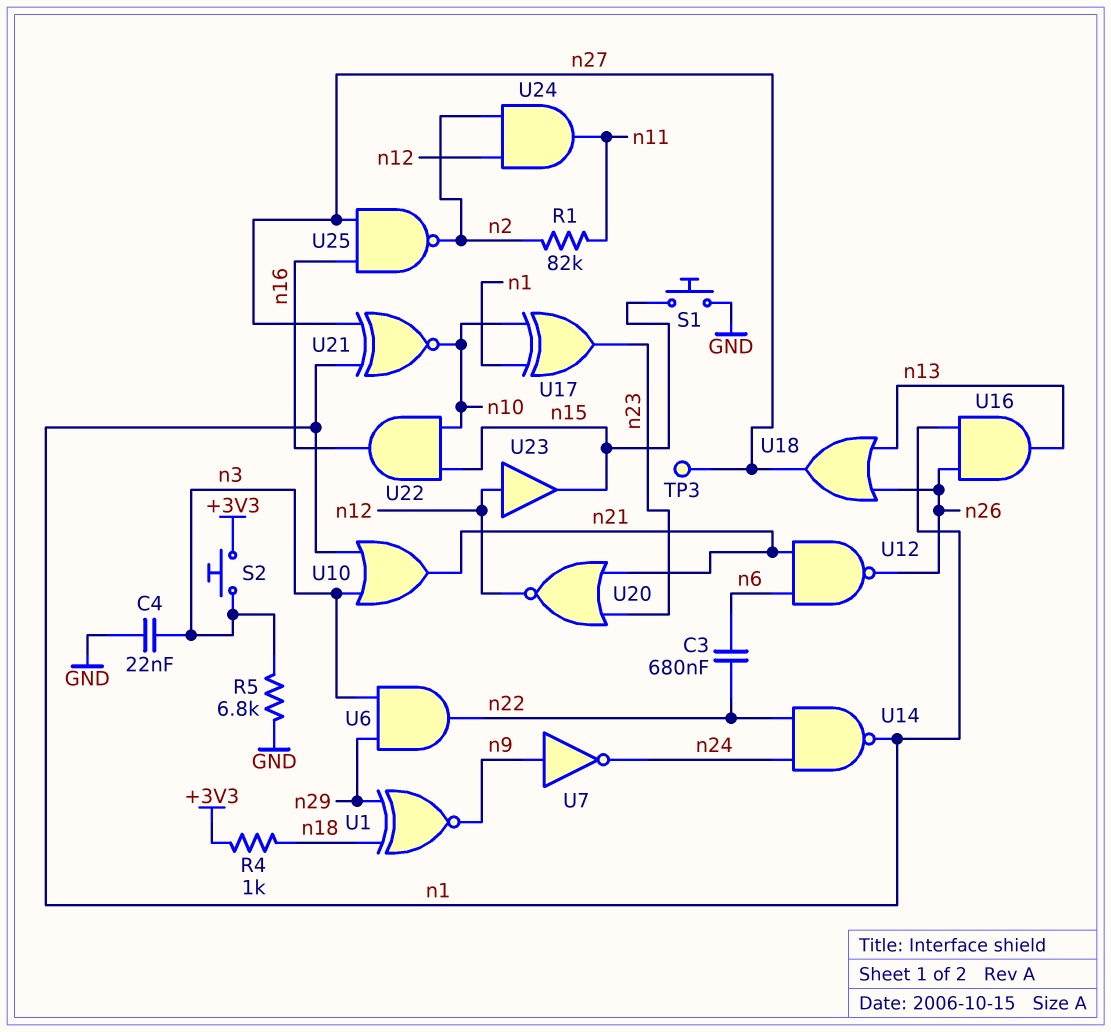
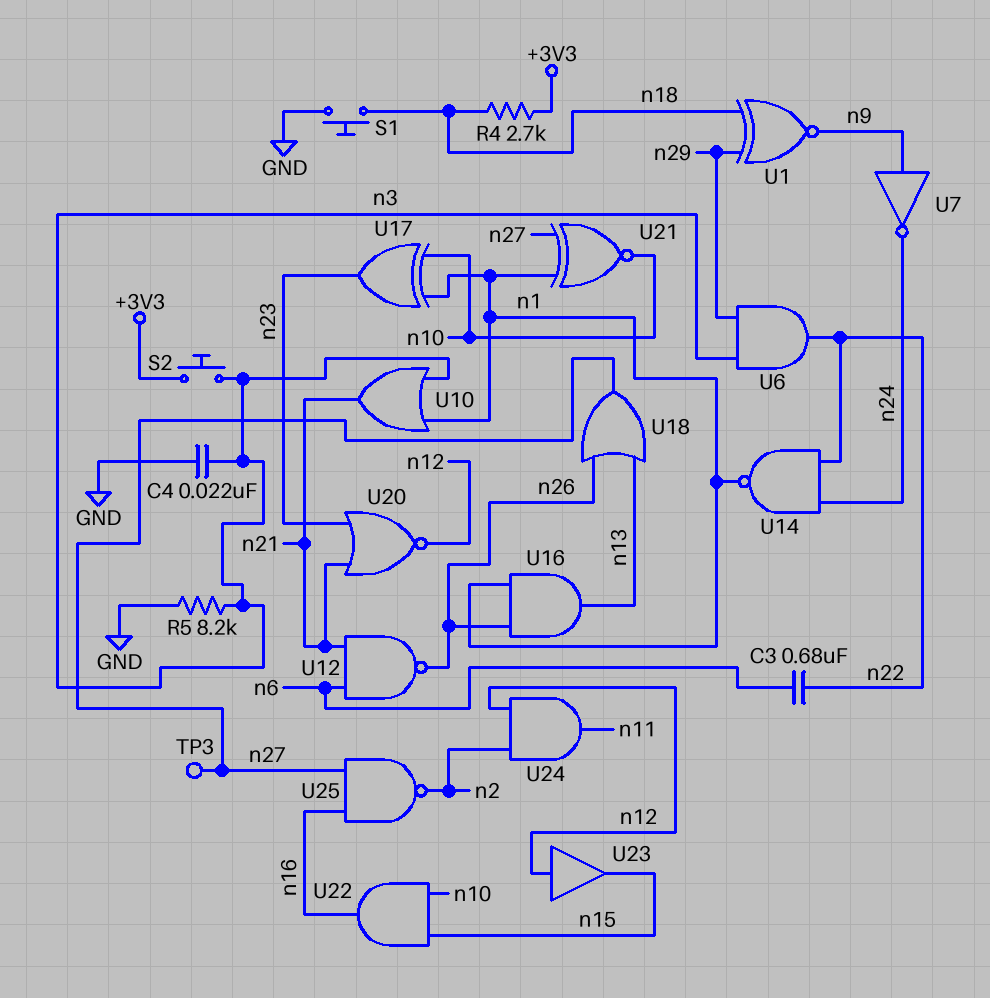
R1: 82k (n2, n11) -> none
R4: 1k (+3V3, n18) -> 2.7k (+3V3, n18)
R5: 6.8k (GND, n3) -> 8.2k (GND, n3)
S1: button (GND, n15) -> button (GND, n18)

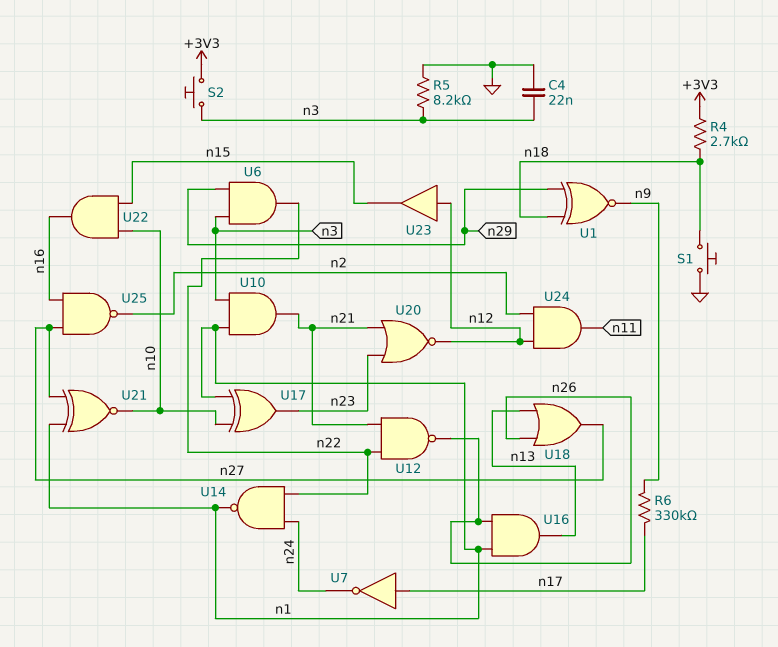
C3: 680nF (n6, n22) -> none
R6: none -> 330k (n9, n17)
TP3: test point (n27) -> none
U7: NOT (in n9, out n24) -> NOT (in n17, out n24)
U10: OR (in n1, in n3, out n21) -> AND (in n1, in n3, out n21)
U12: NAND (in n6, in n21, out n26) -> NAND (in n21, in n22, out n26)

